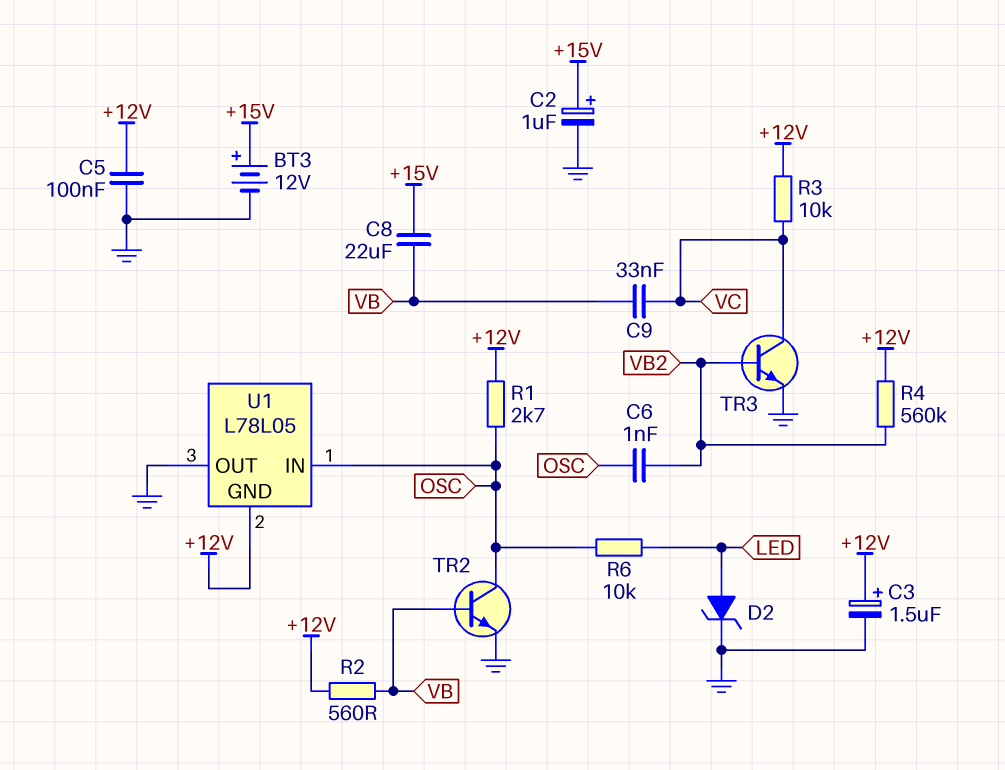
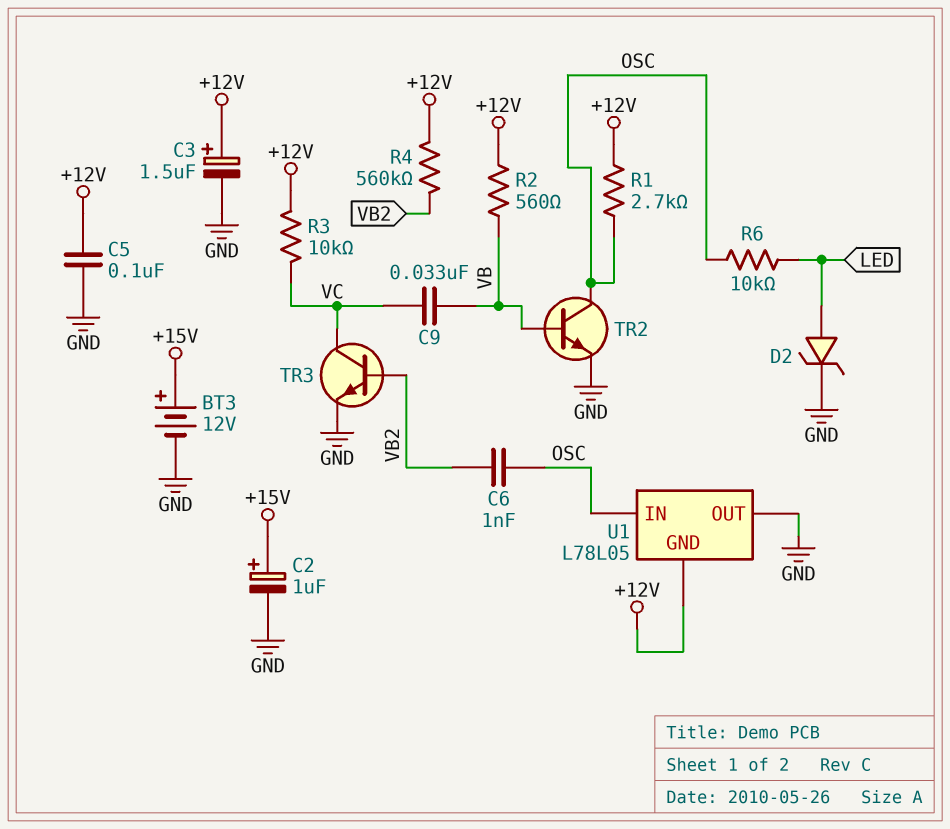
C8: 22uF (+15V, VB) -> none

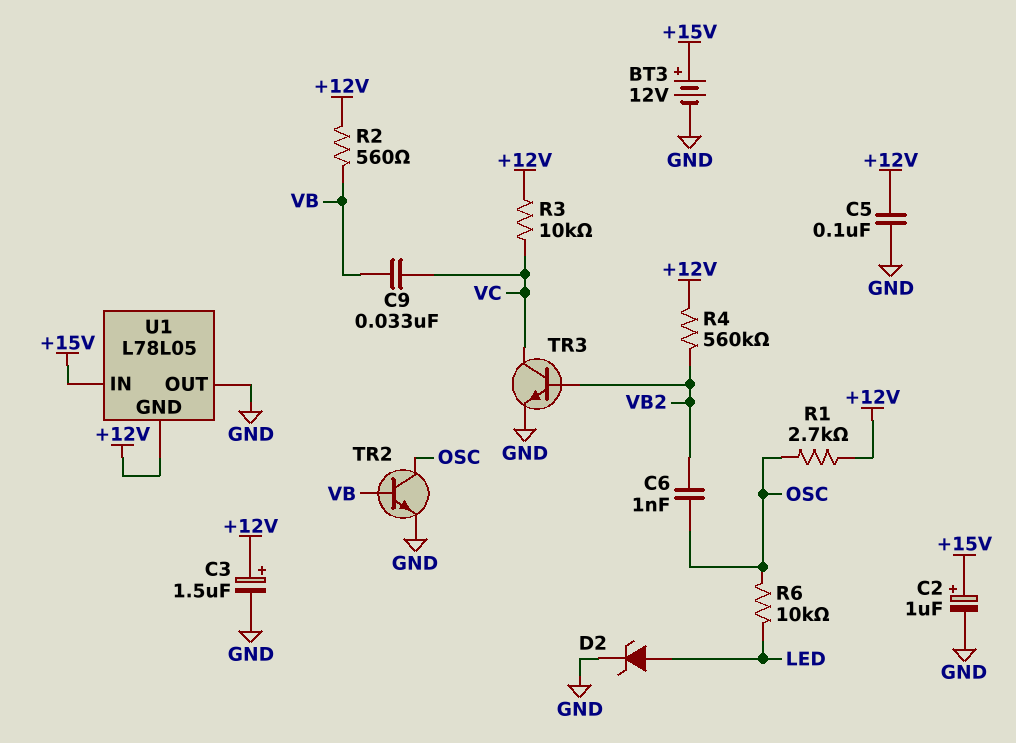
U1 pin IN: OSC -> +15V

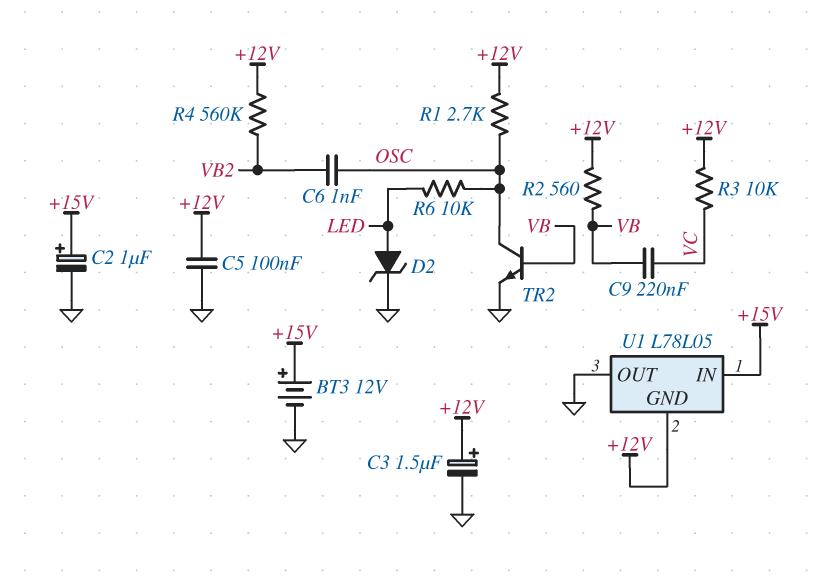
C9: 33nF (VB, VC) -> 220nF (VB, VC)
TR3: NPN (B VB2, C VC, E GND) -> none

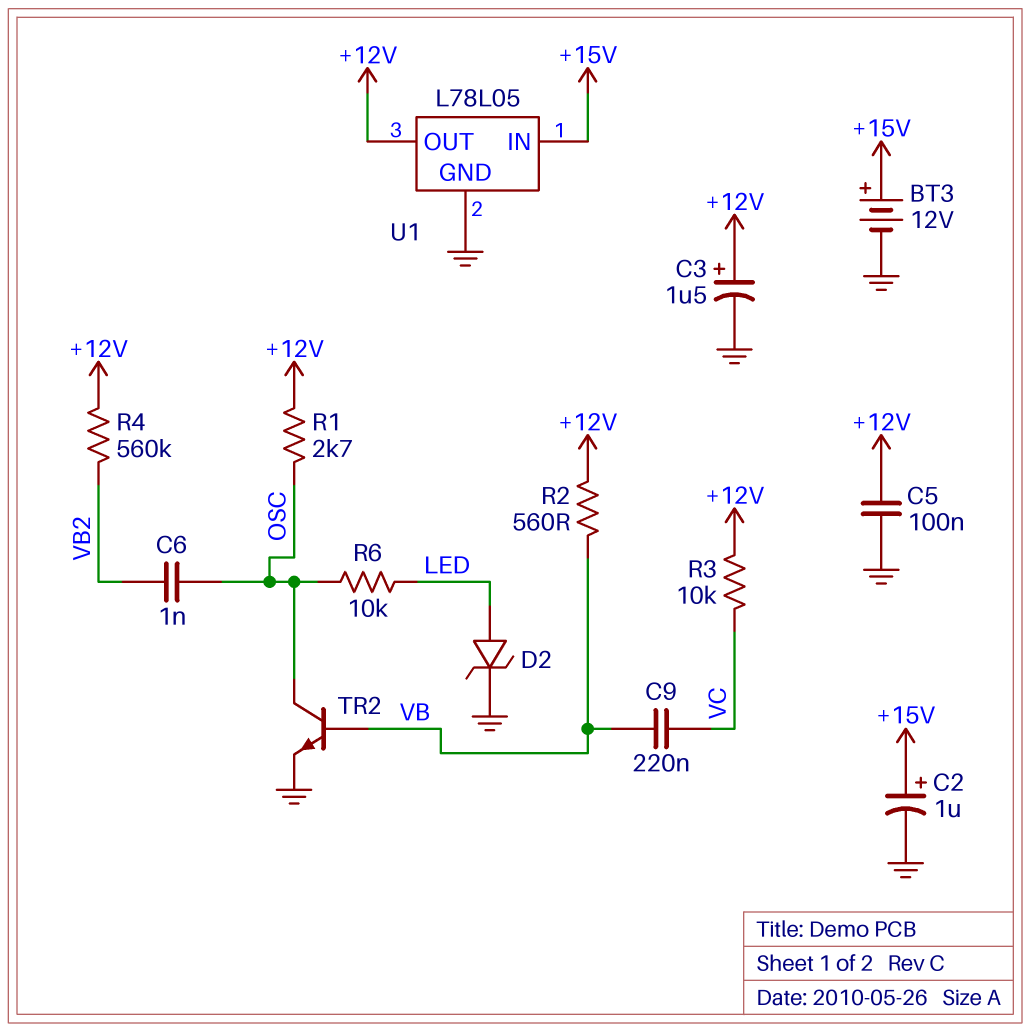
U1 pin GND: +12V -> GND
U1 pin OUT: GND -> +12V

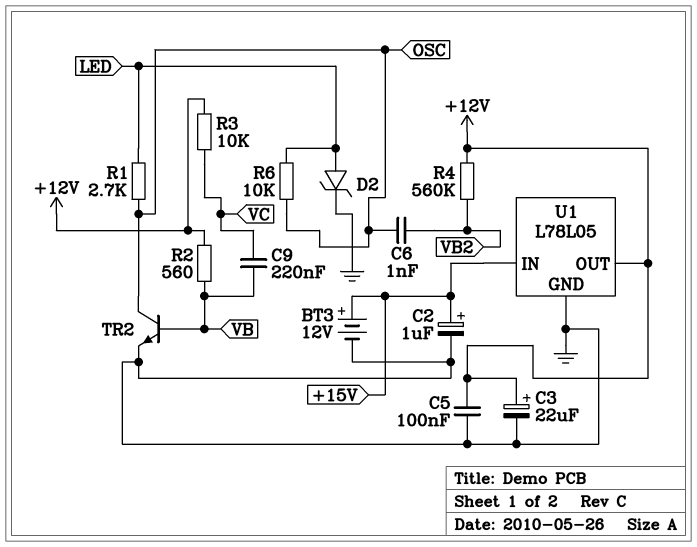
C3: 1.5uF (plus +12V, minus GND) -> 22uF (plus +12V, minus GND)
R1: 2.7k (+12V, OSC) -> 2.7k (LED, OSC)

